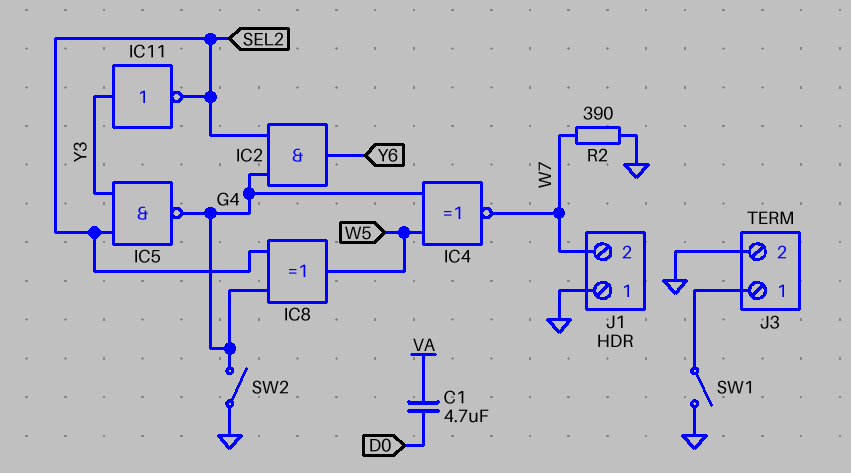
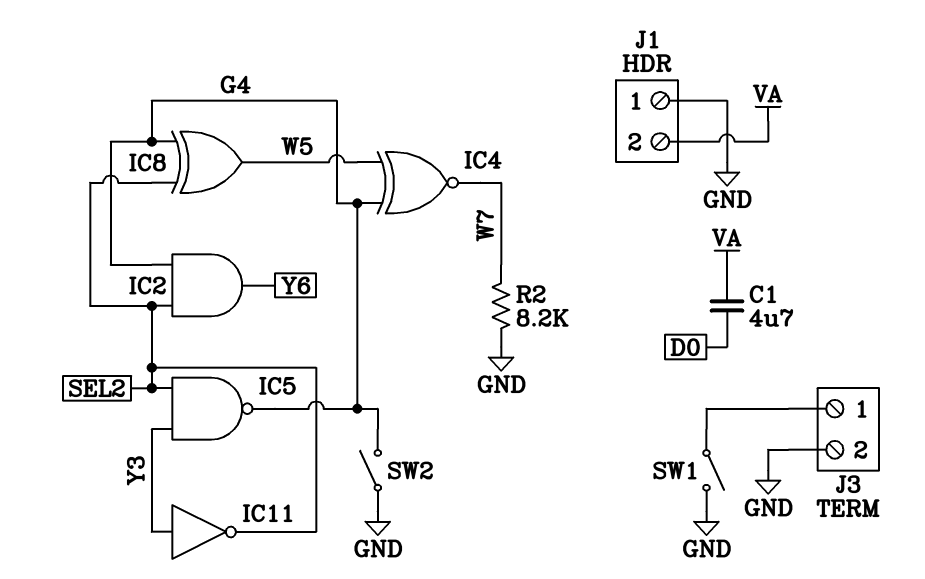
J1 pin 2: W7 -> VA
R2: 390 (GND, W7) -> 8.2k (GND, W7)

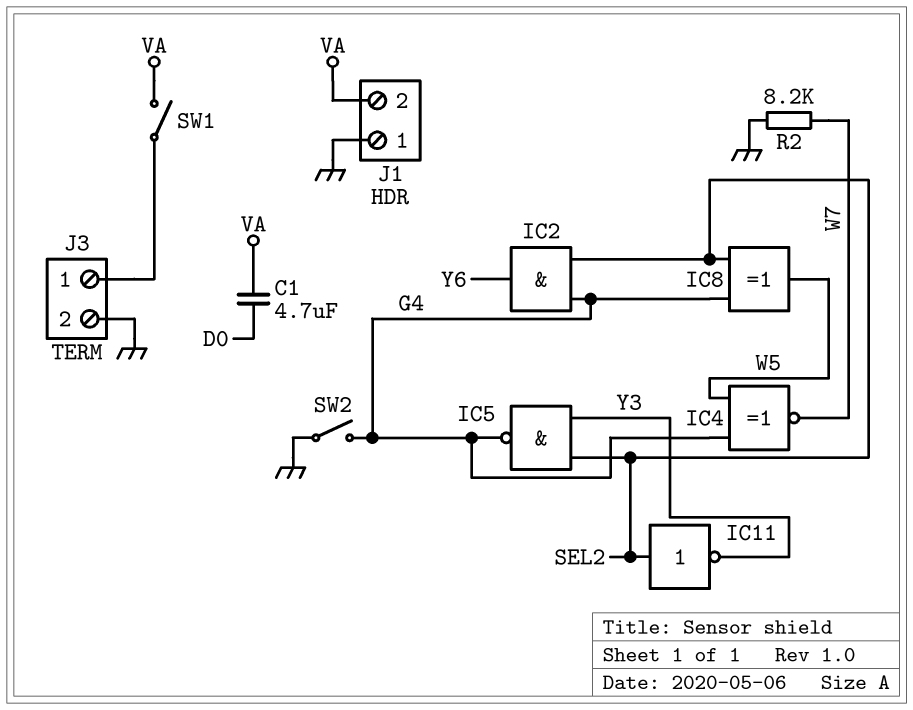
IC11: NOT (in Y3, out SEL2) -> NOT (in SEL2, out Y3)
SW1: switch (GND, J3/1) -> switch (J3/1, VA)

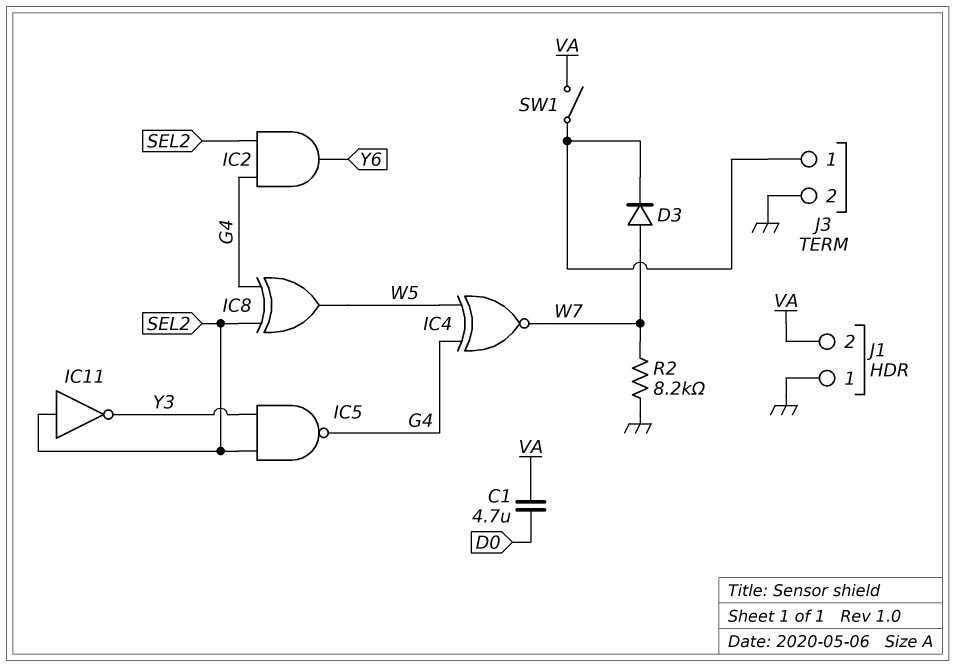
D3: none -> diode (A W7, K J3/1)
SW2: switch (G4, GND) -> none

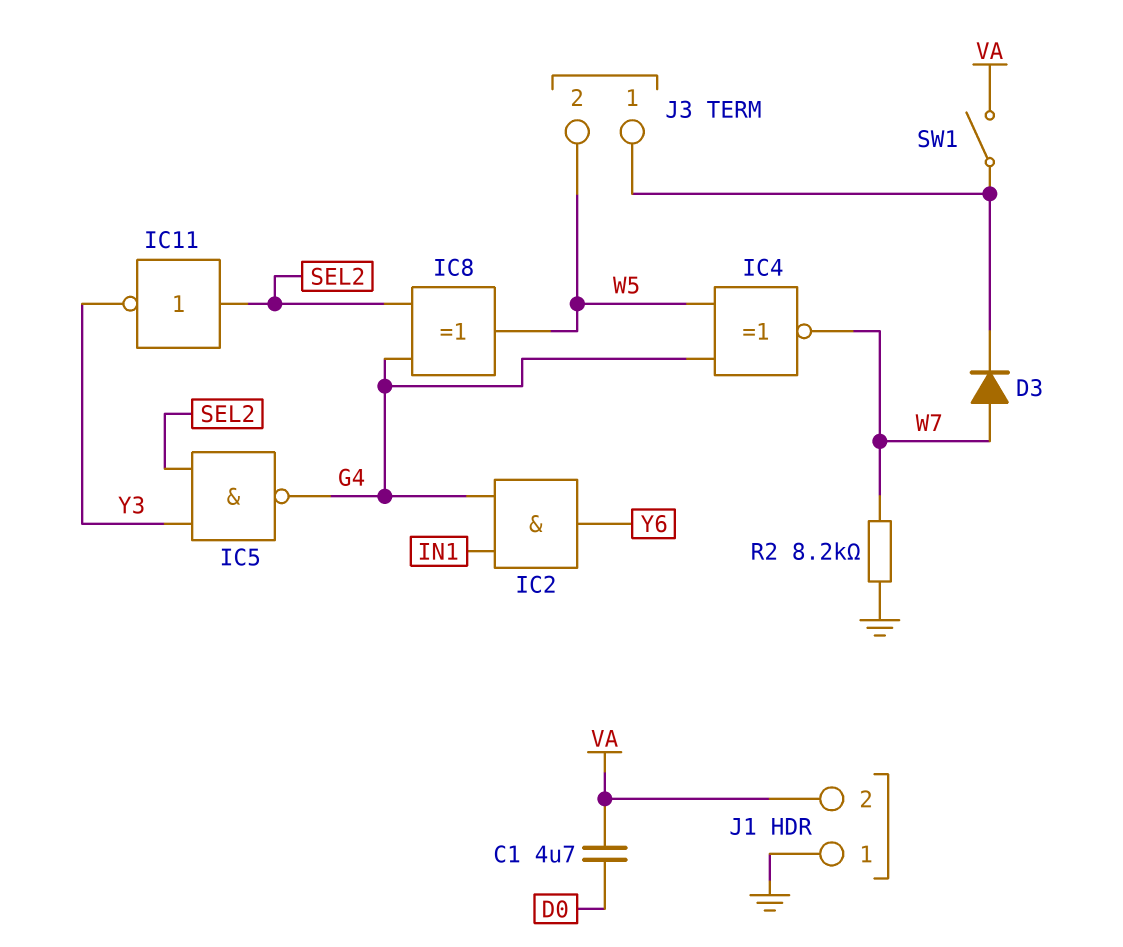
IC2: AND (in G4, in SEL2, out Y6) -> AND (in G4, in IN1, out Y6)
J3 pin 2: GND -> W5

